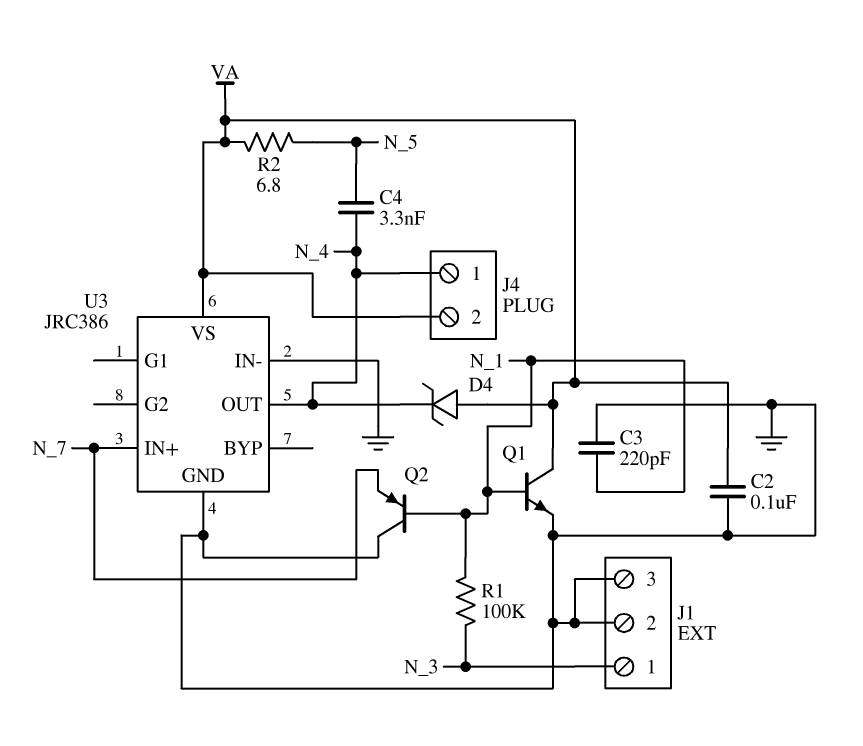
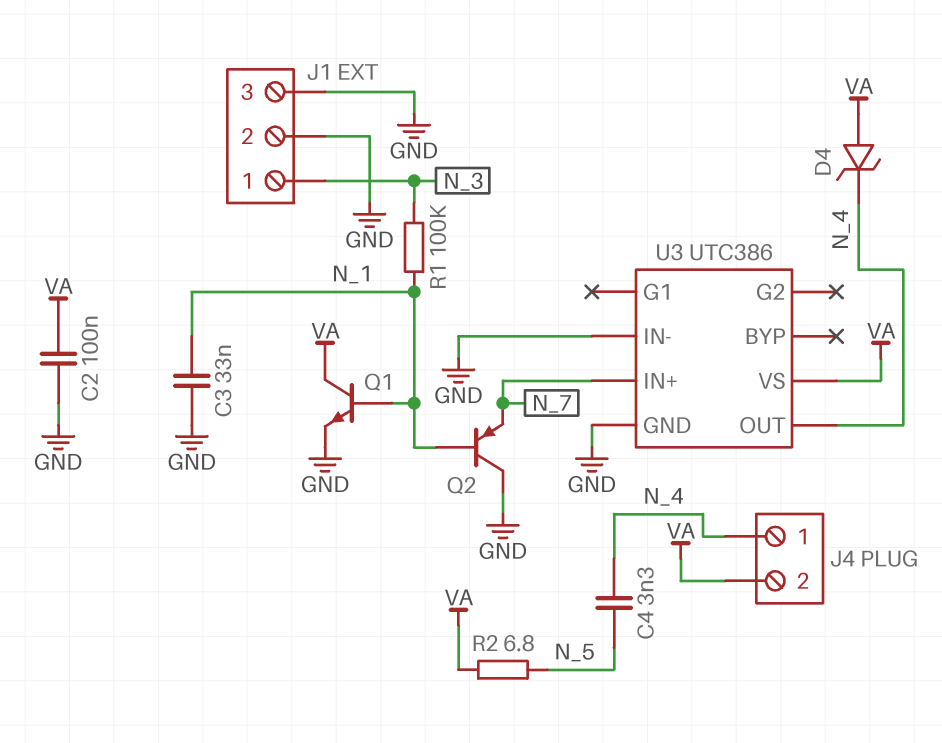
C3: 220pF (GND, N_1) -> 33nF (GND, N_1)
U3: JRC386 -> UTC386

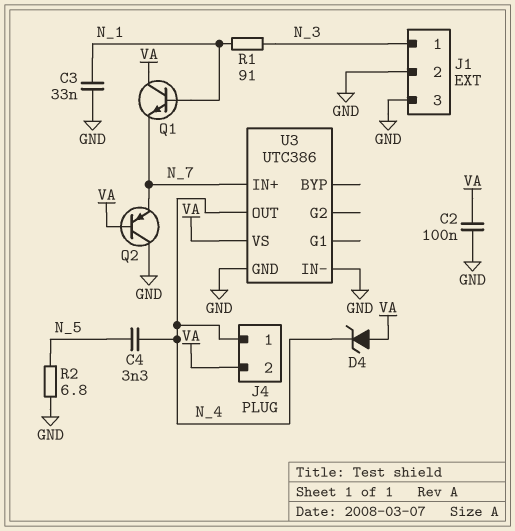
Q1: NPN (B N_1, C VA, E GND) -> NPN (B N_1, C VA, E N_7)
Q2: PNP (B N_1, C GND, E N_7) -> PNP (B VA, C GND, E N_7)
R1: 100k (N_1, N_3) -> 91 (N_1, N_3)
R2: 6.8 (N_5, VA) -> 6.8 (GND, N_5)

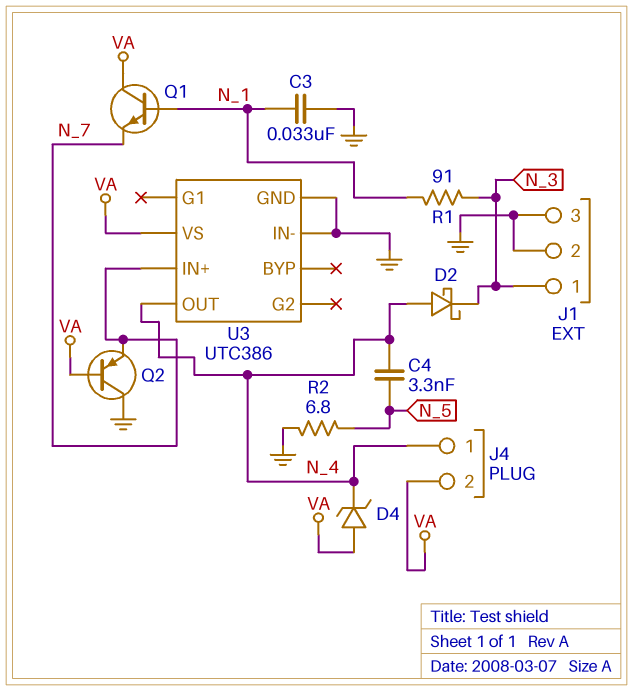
C2: 100nF (GND, VA) -> none
D2: none -> schottky (A N_4, K N_3)

